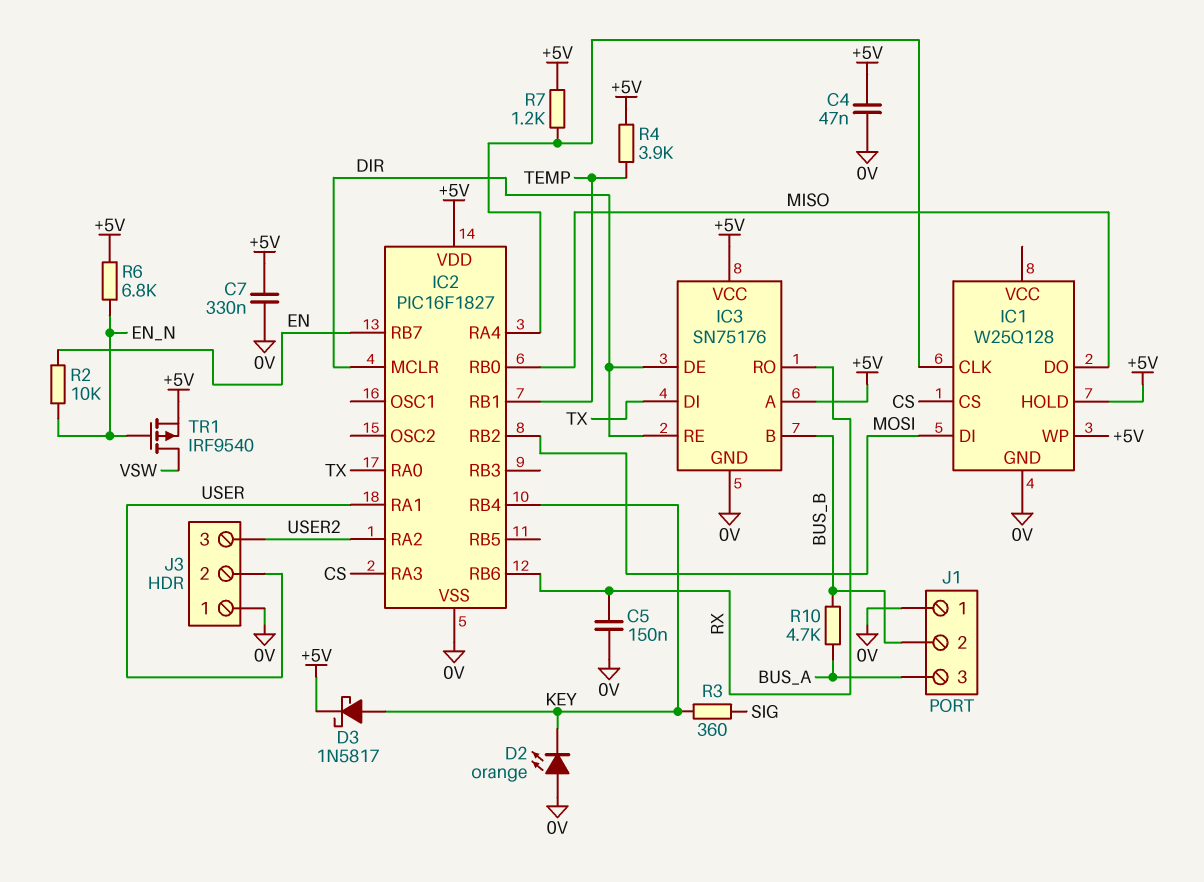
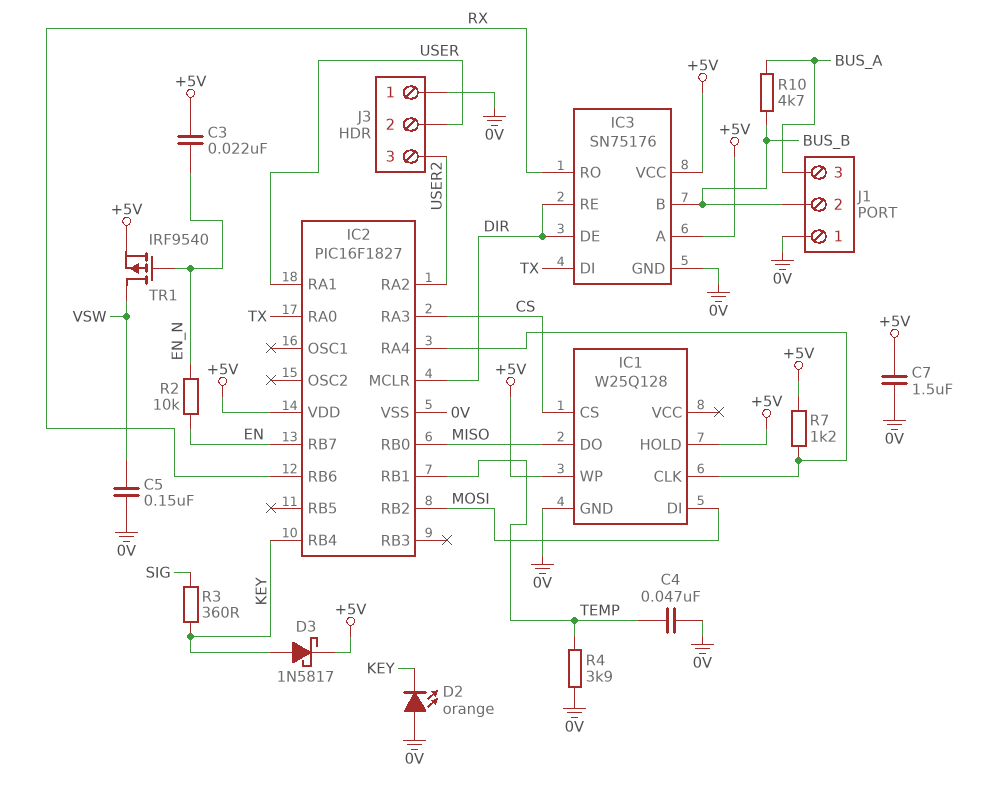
C3: none -> 22nF (+5V, EN_N)
C4: 47nF (+5V, 0V) -> 47nF (0V, TEMP)
C5: 150nF (0V, RX) -> 150nF (0V, VSW)
C7: 330nF (+5V, 0V) -> 1.5uF (+5V, 0V)
R4: 3.9k (+5V, TEMP) -> 3.9k (0V, TEMP)
R6: 6.8k (+5V, EN_N) -> none

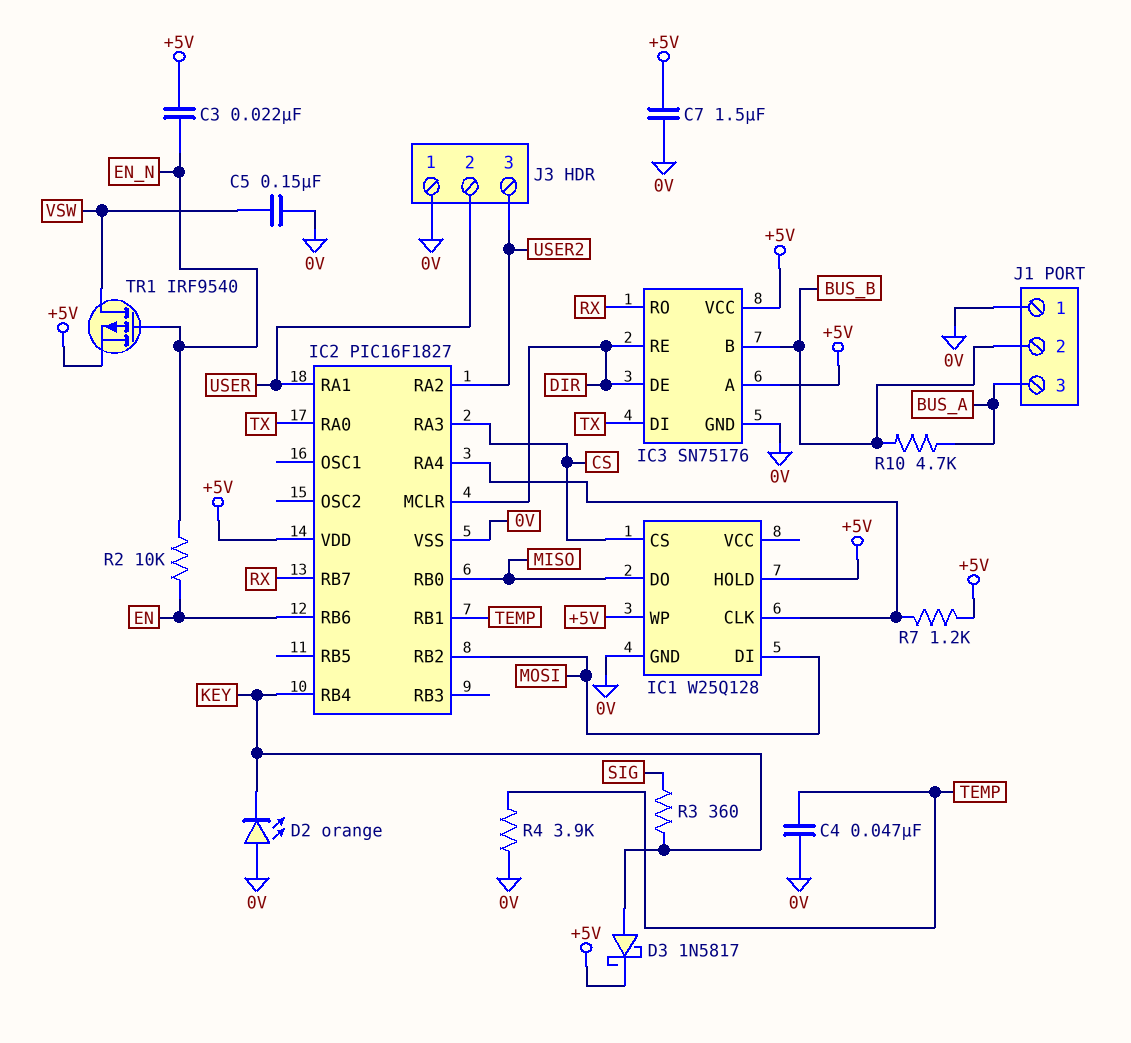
IC2 pin RB6: RX -> EN
IC2 pin RB7: EN -> RX

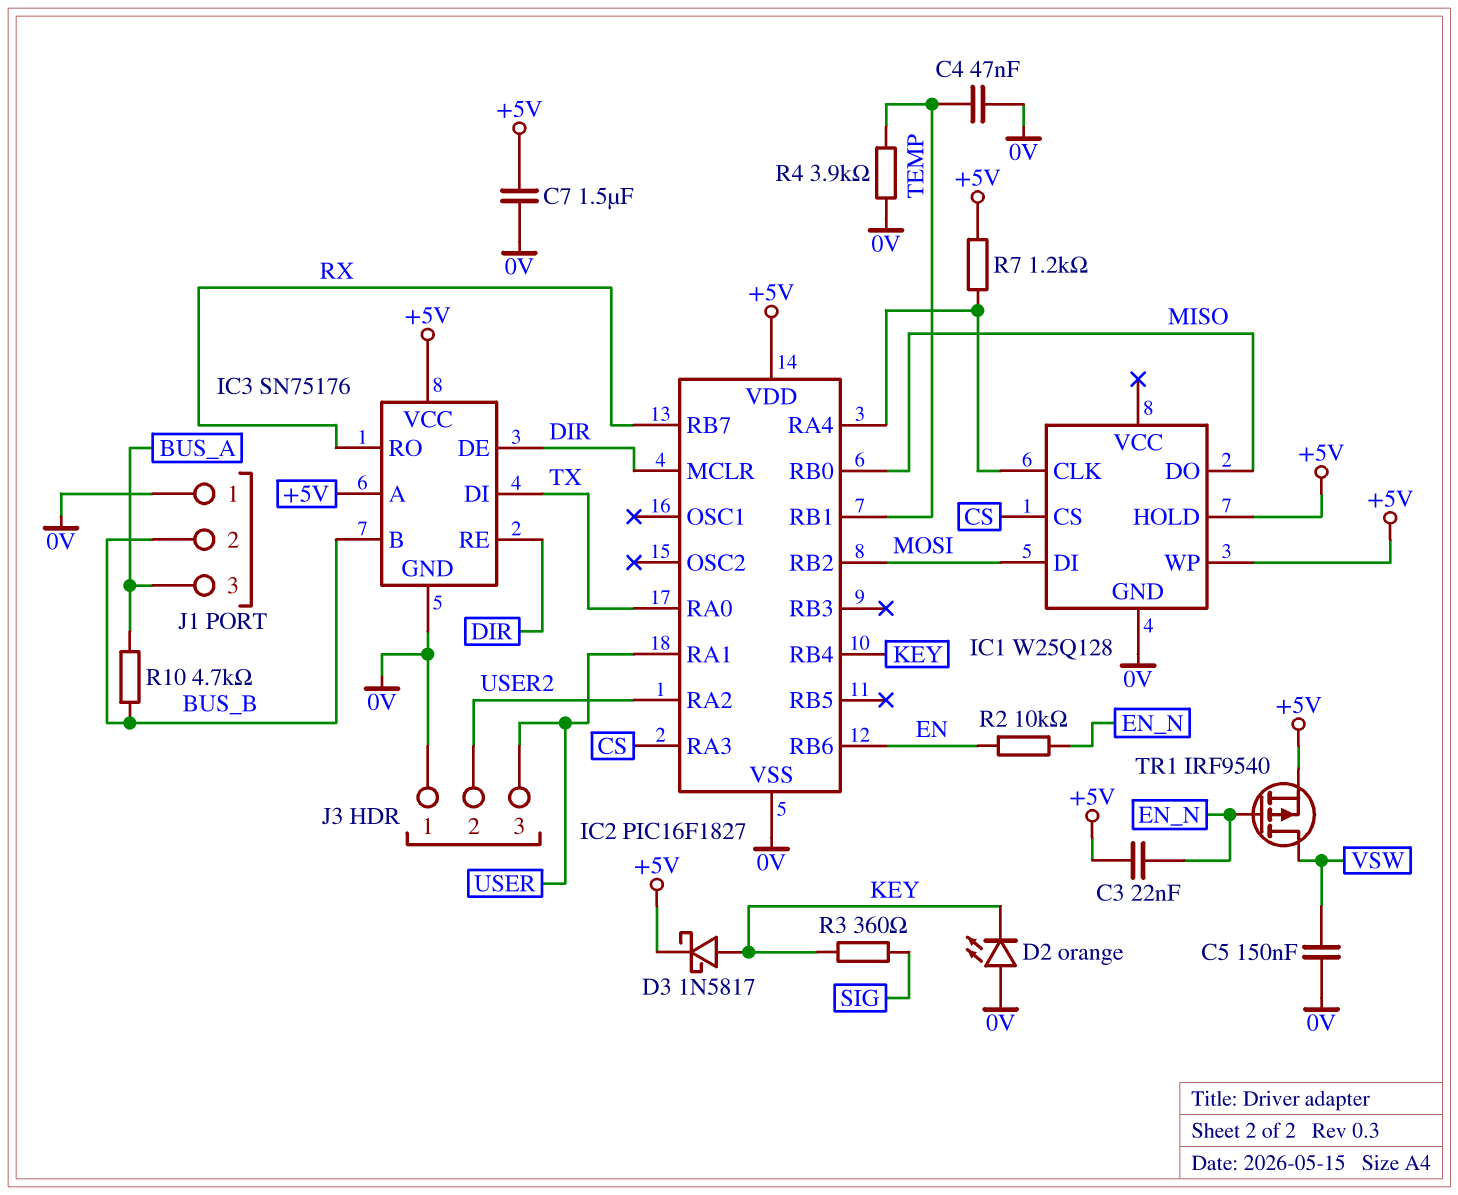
J3 pin 2: USER -> USER2
J3 pin 3: USER2 -> USER

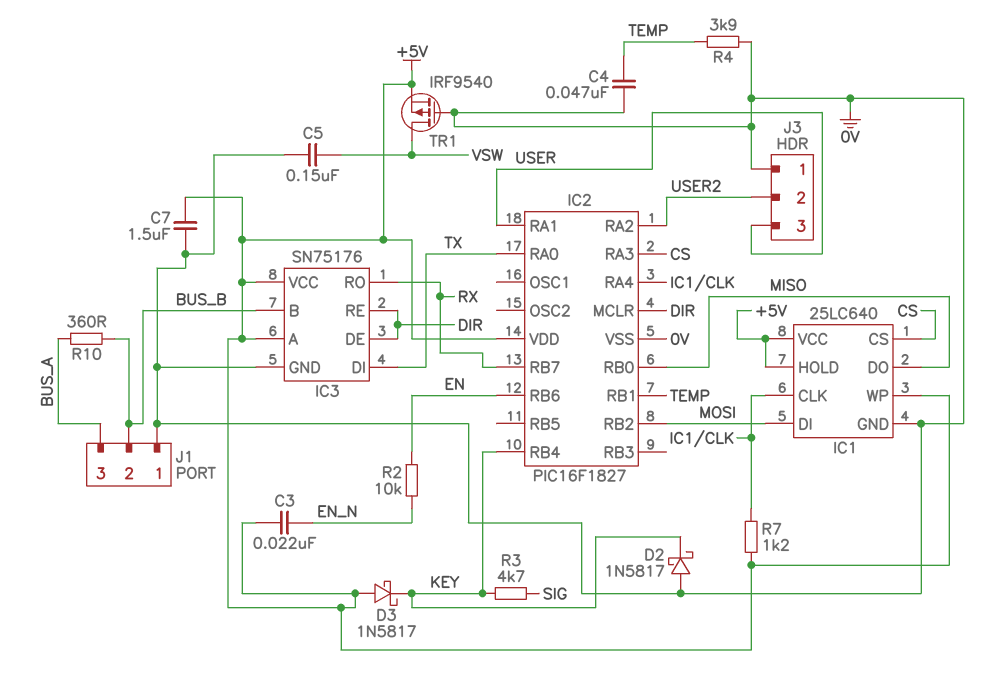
D2: LED orange (A 0V, K KEY) -> schottky 1N5817 (A 0V, K KEY)
D3: schottky 1N5817 (A KEY, K +5V) -> schottky 1N5817 (A +5V, K KEY)
IC1: W25Q128 -> 25LC640
IC1 pin VCC: none -> +5V
R3: 360 (KEY, SIG) -> 4.7k (KEY, SIG)
R10: 4.7k (BUS_A, BUS_B) -> 360 (BUS_A, BUS_B)
TR1: PMOS IRF9540 (G EN_N, D VSW, S +5V) -> PMOS IRF9540 (G 0V, D VSW, S +5V)

